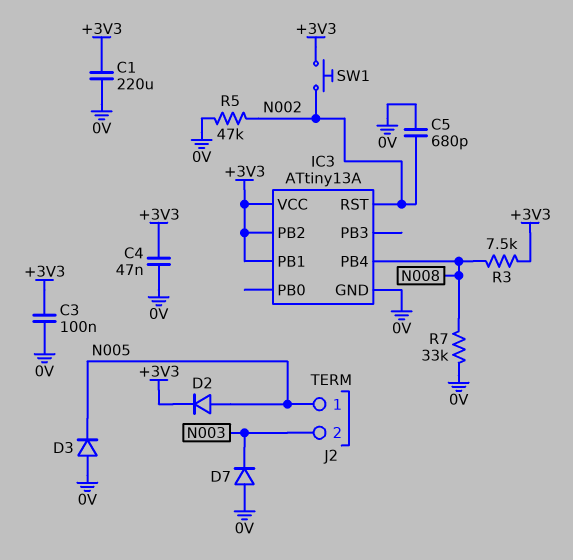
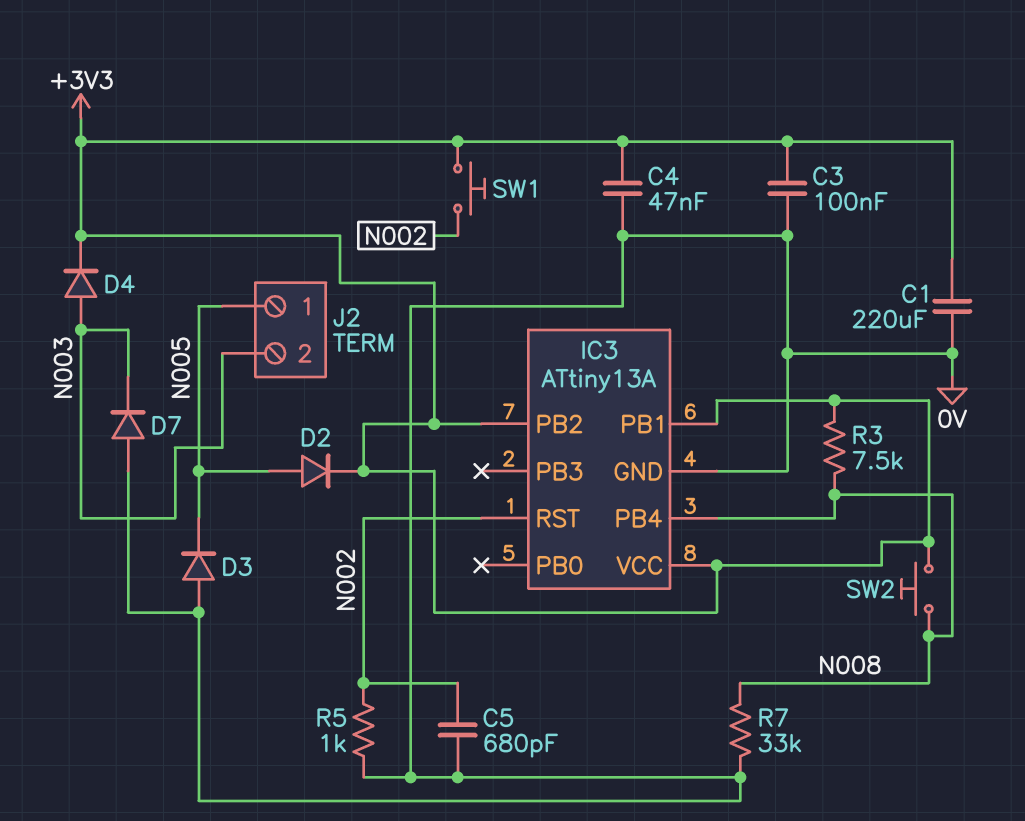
D4: none -> diode (A N003, K +3V3)
R5: 47k (0V, N002) -> 1k (0V, N002)
SW2: none -> button (+3V3, N008)

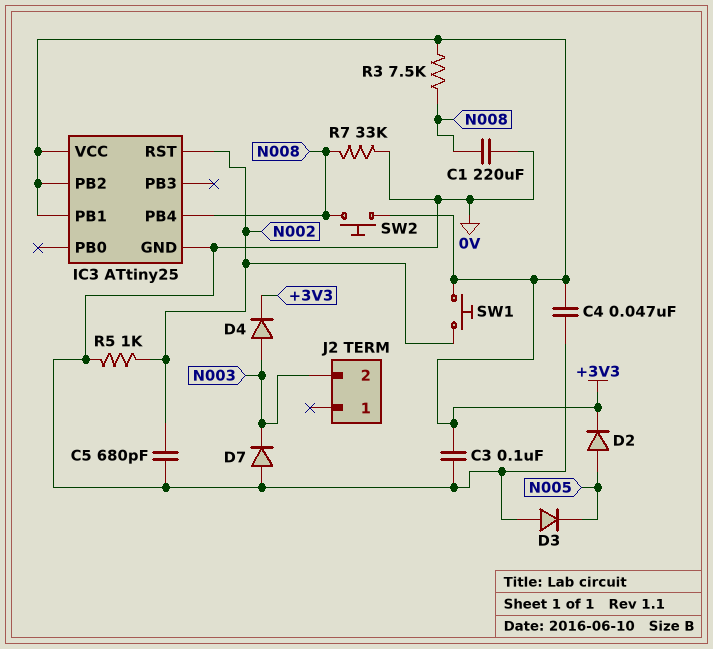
C1: 220uF (+3V3, 0V) -> 220uF (0V, N008)
IC3: ATtiny13A -> ATtiny25
J2 pin 1: N005 -> none

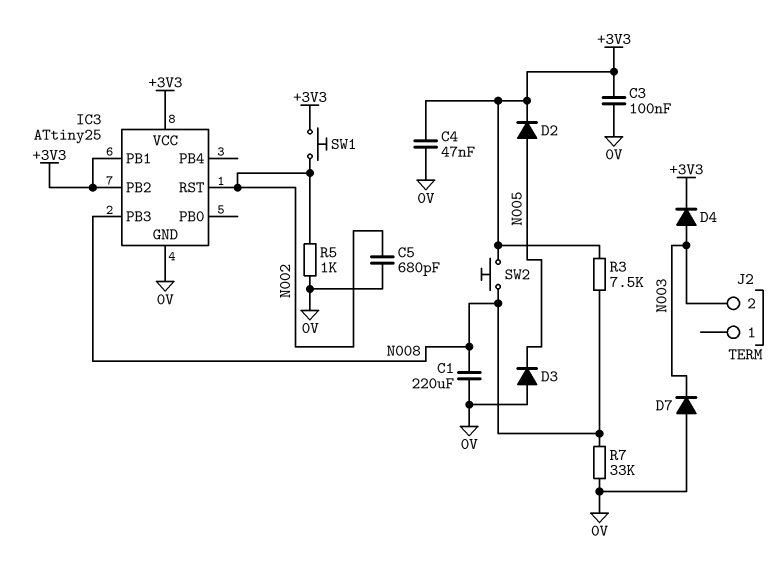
IC3 pin PB3: none -> N008
IC3 pin PB4: N008 -> none

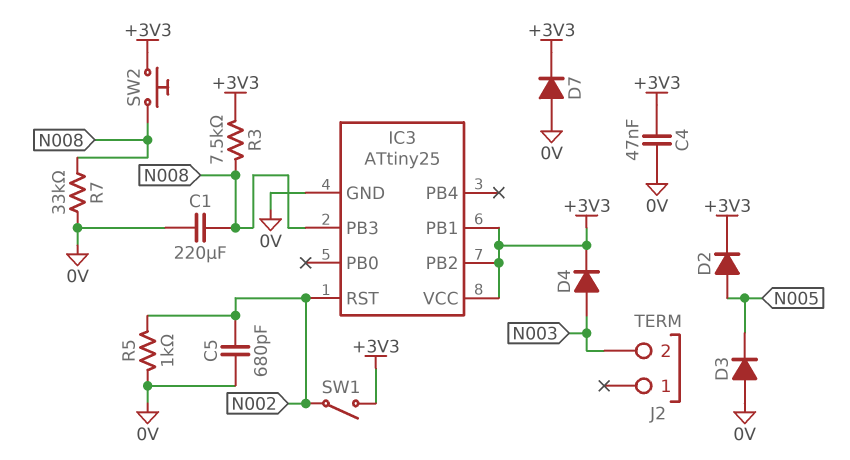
C3: 100nF (+3V3, 0V) -> none
D7: diode (A 0V, K N003) -> diode (A 0V, K +3V3)
SW1: button (+3V3, N002) -> switch (+3V3, N002)

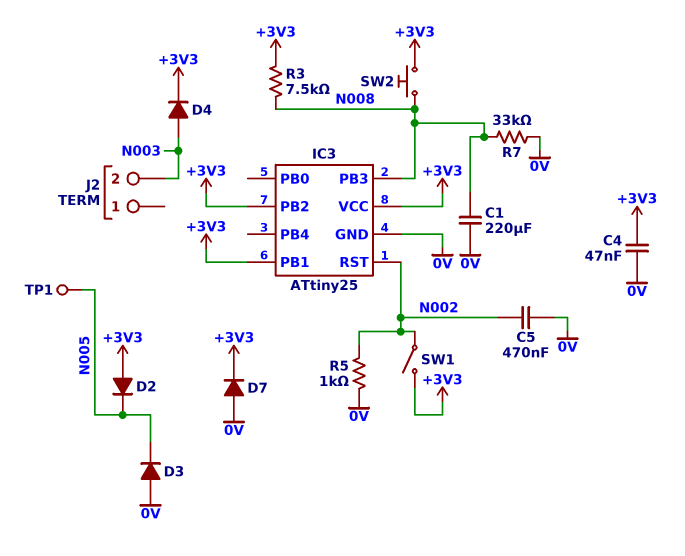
C5: 680pF (0V, N002) -> 470nF (0V, N002)
D2: diode (A N005, K +3V3) -> diode (A +3V3, K N005)
TP1: none -> test point (N005)

